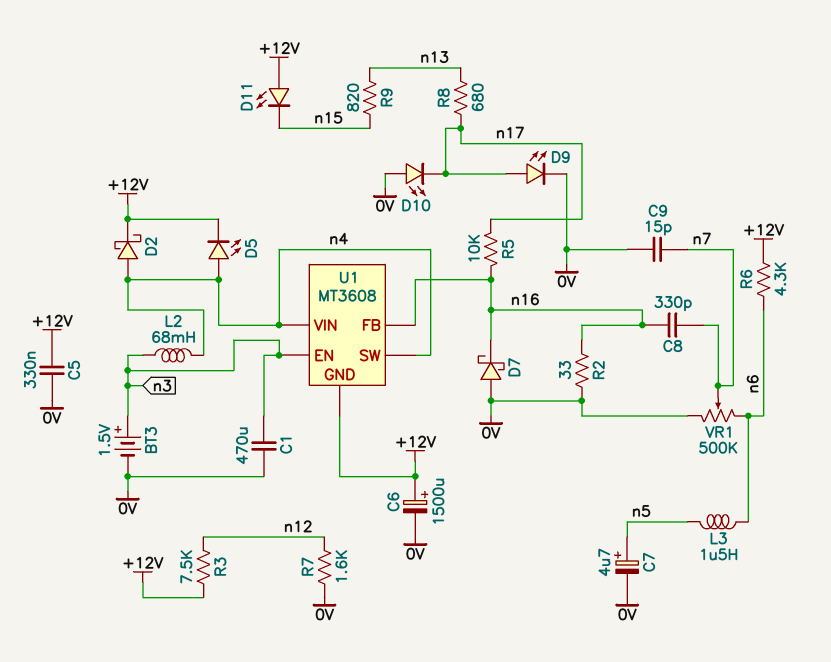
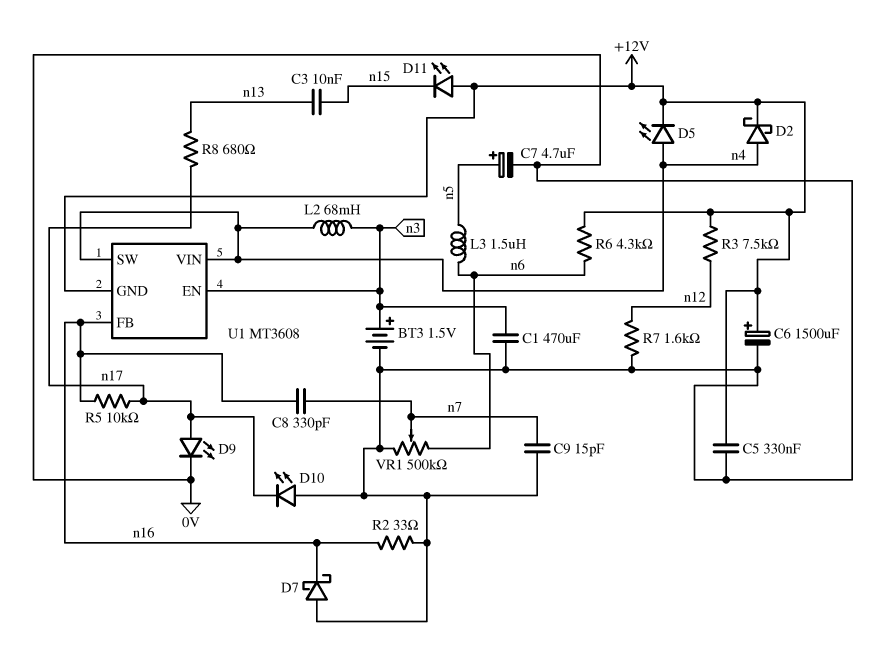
C3: none -> 10nF (n13, n15)
R9: 820 (n13, n15) -> none

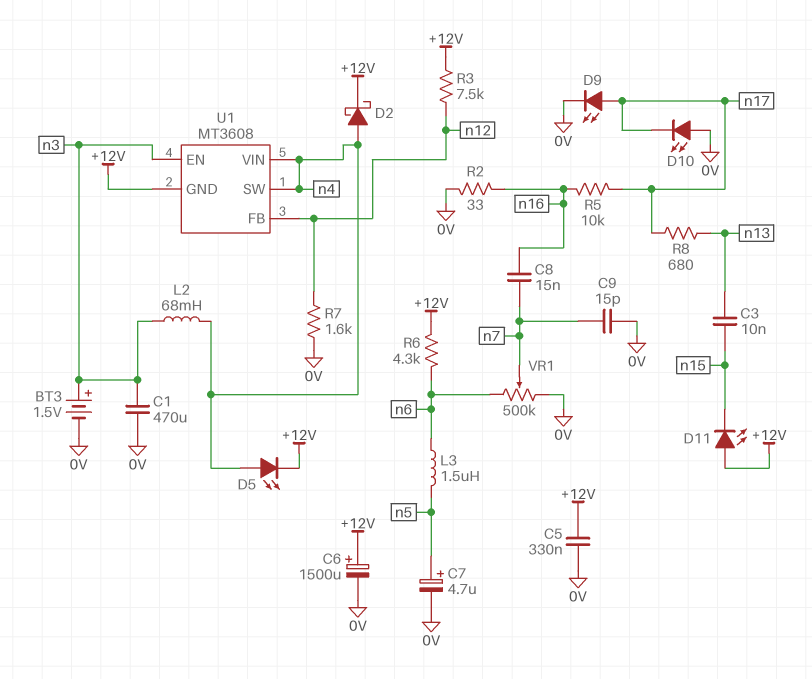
C8: 330pF (n7, n16) -> 15nF (n7, n16)
D7: schottky (A 0V, K n16) -> none
U1 pin FB: n16 -> n12

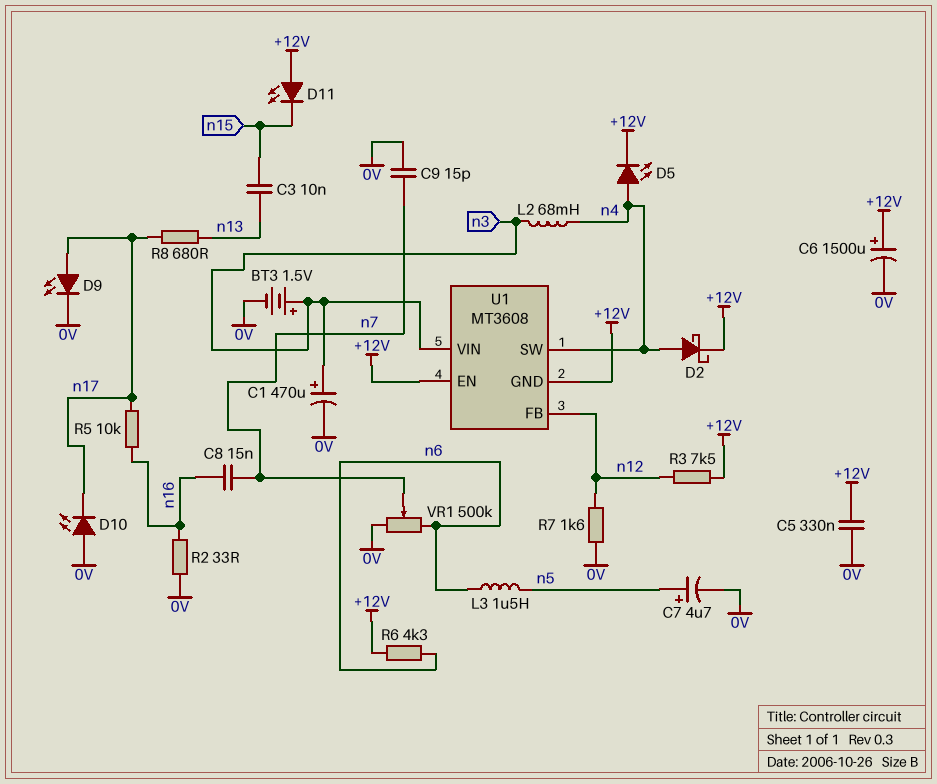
C1: 470uF (0V, n3) -> 470uF (plus n3, minus 0V)
U1 pin EN: n3 -> +12V
U1 pin VIN: n4 -> n3

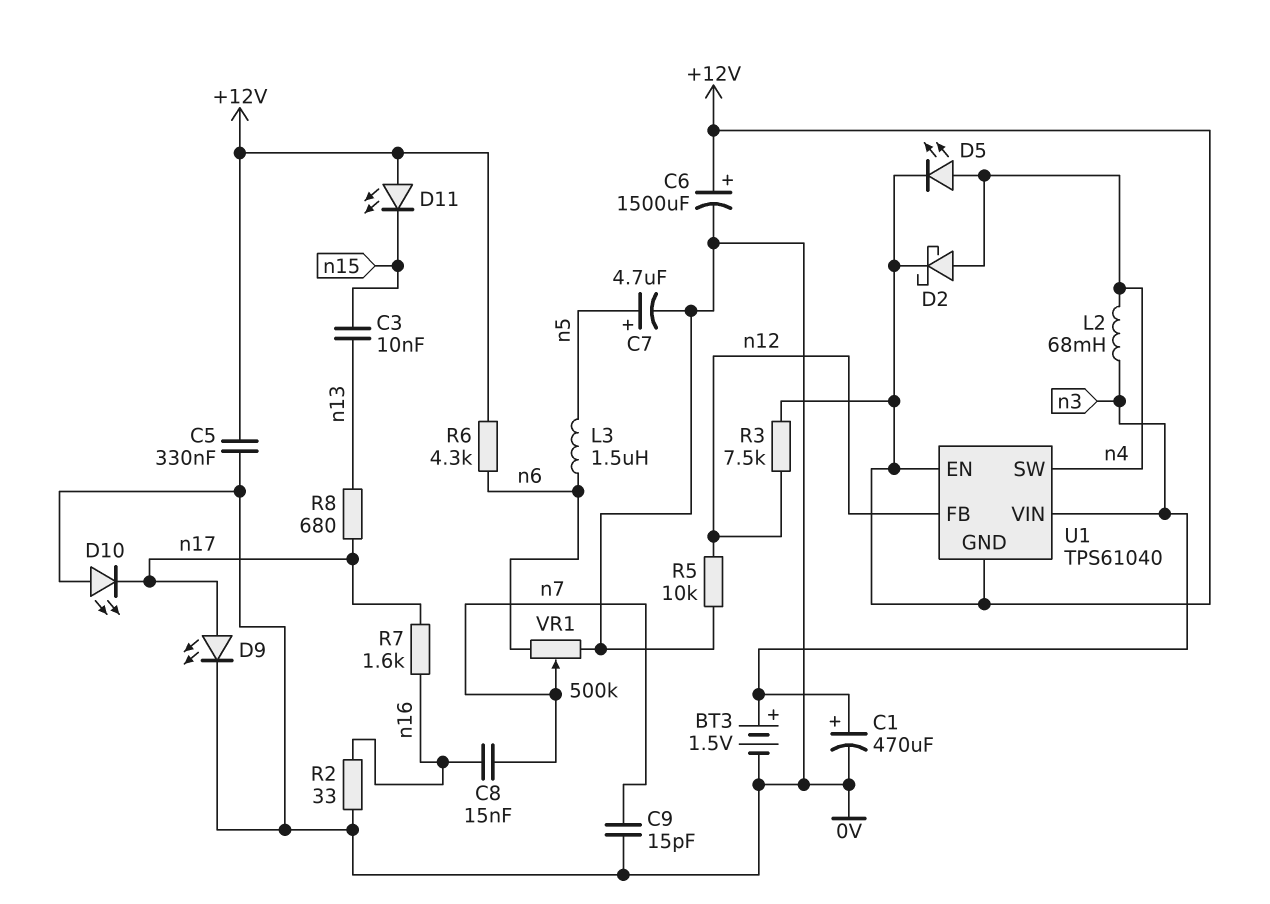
R5: 10k (n16, n17) -> 10k (0V, n12)
R7: 1.6k (0V, n12) -> 1.6k (n16, n17)
U1: MT3608 -> TPS61040

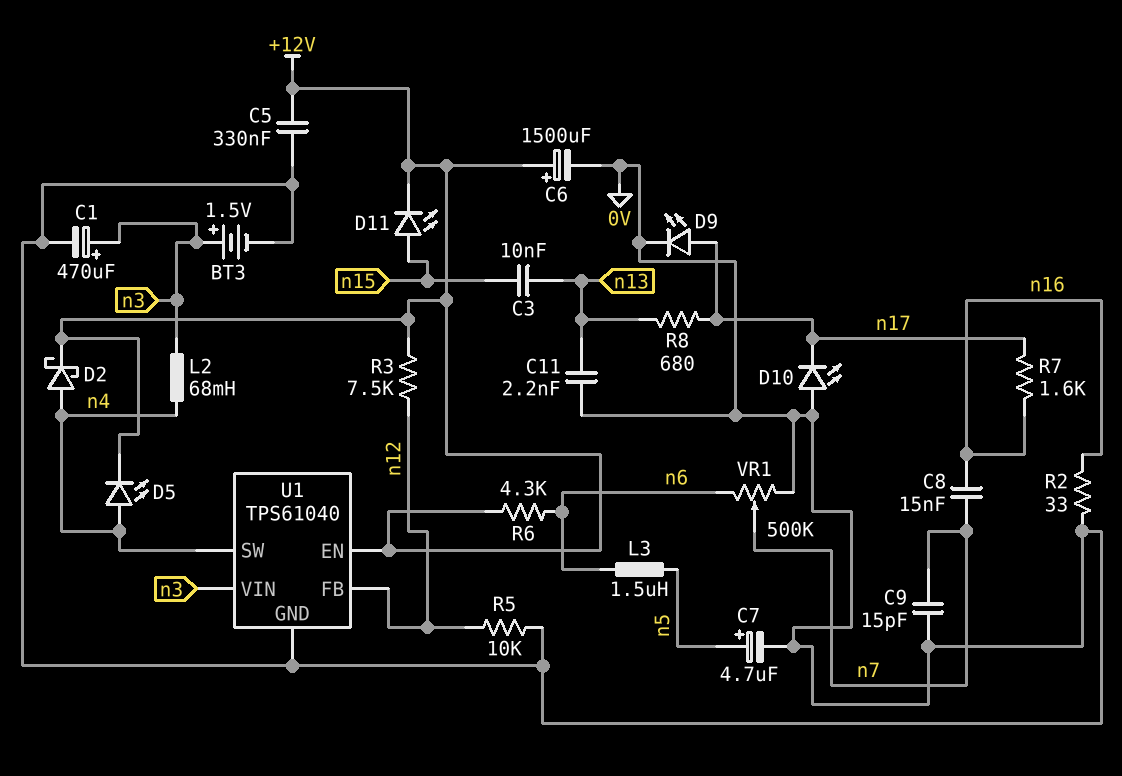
C11: none -> 2.2nF (0V, n13)
D11: LED (A +12V, K n15) -> LED (A n15, K +12V)
U1 pin GND: +12V -> 0V

